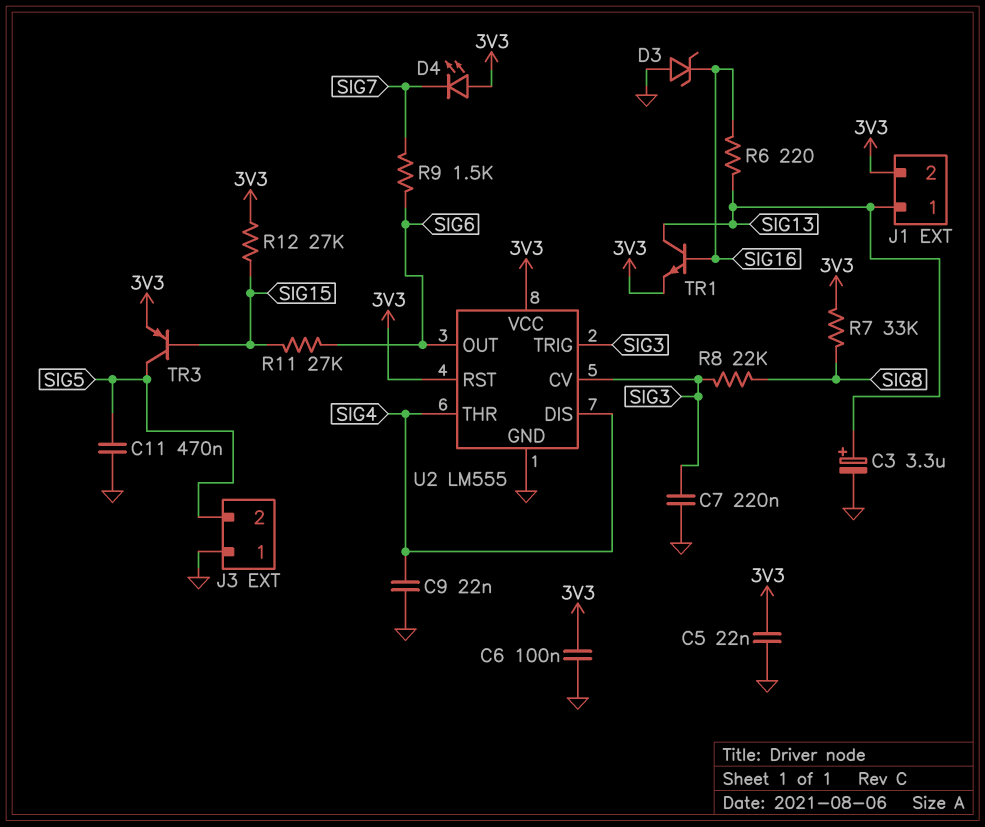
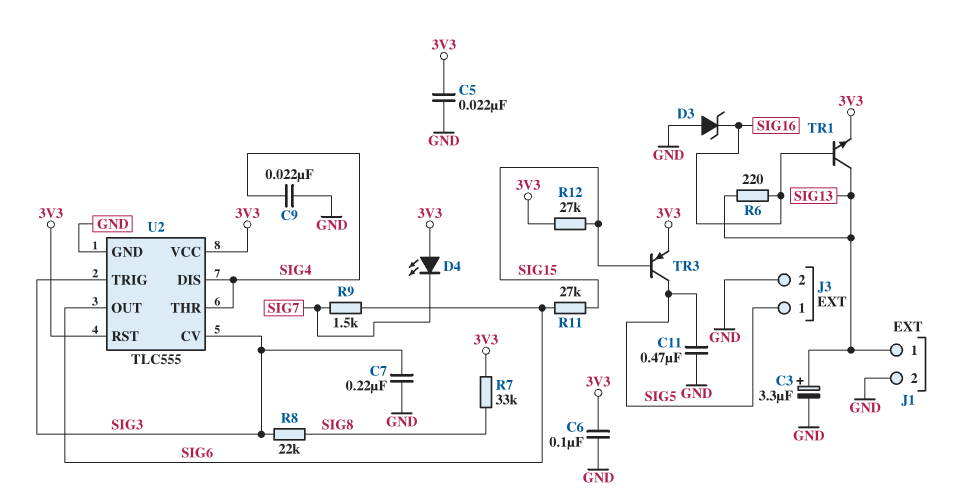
J1 pin 2: 3V3 -> GND
J3 pin 1: GND -> SIG5
J3 pin 2: SIG5 -> GND
U2: LM555 -> TLC555

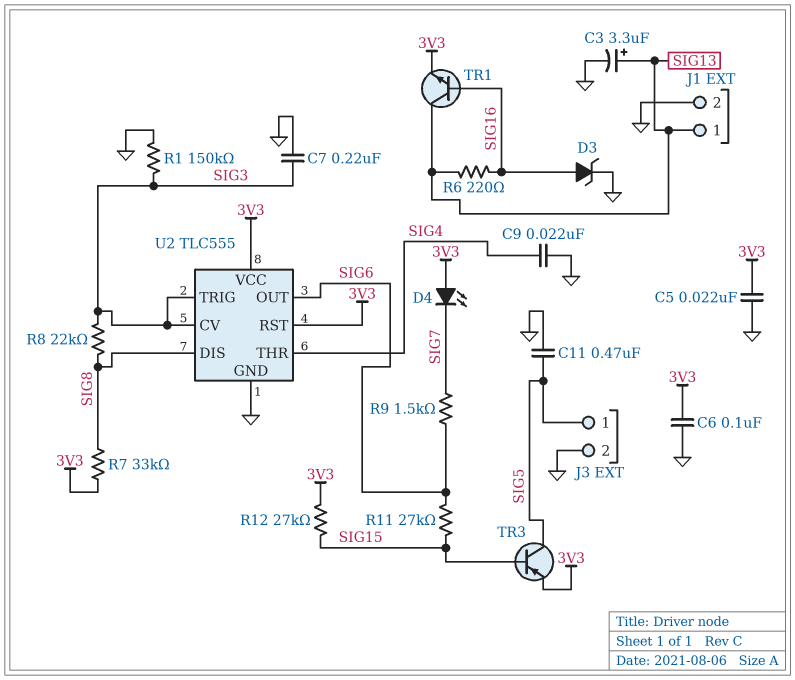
D3: zener (A GND, K SIG16) -> zener (A SIG16, K GND)
R1: none -> 150k (GND, SIG3)
U2 pin DIS: SIG4 -> SIG8

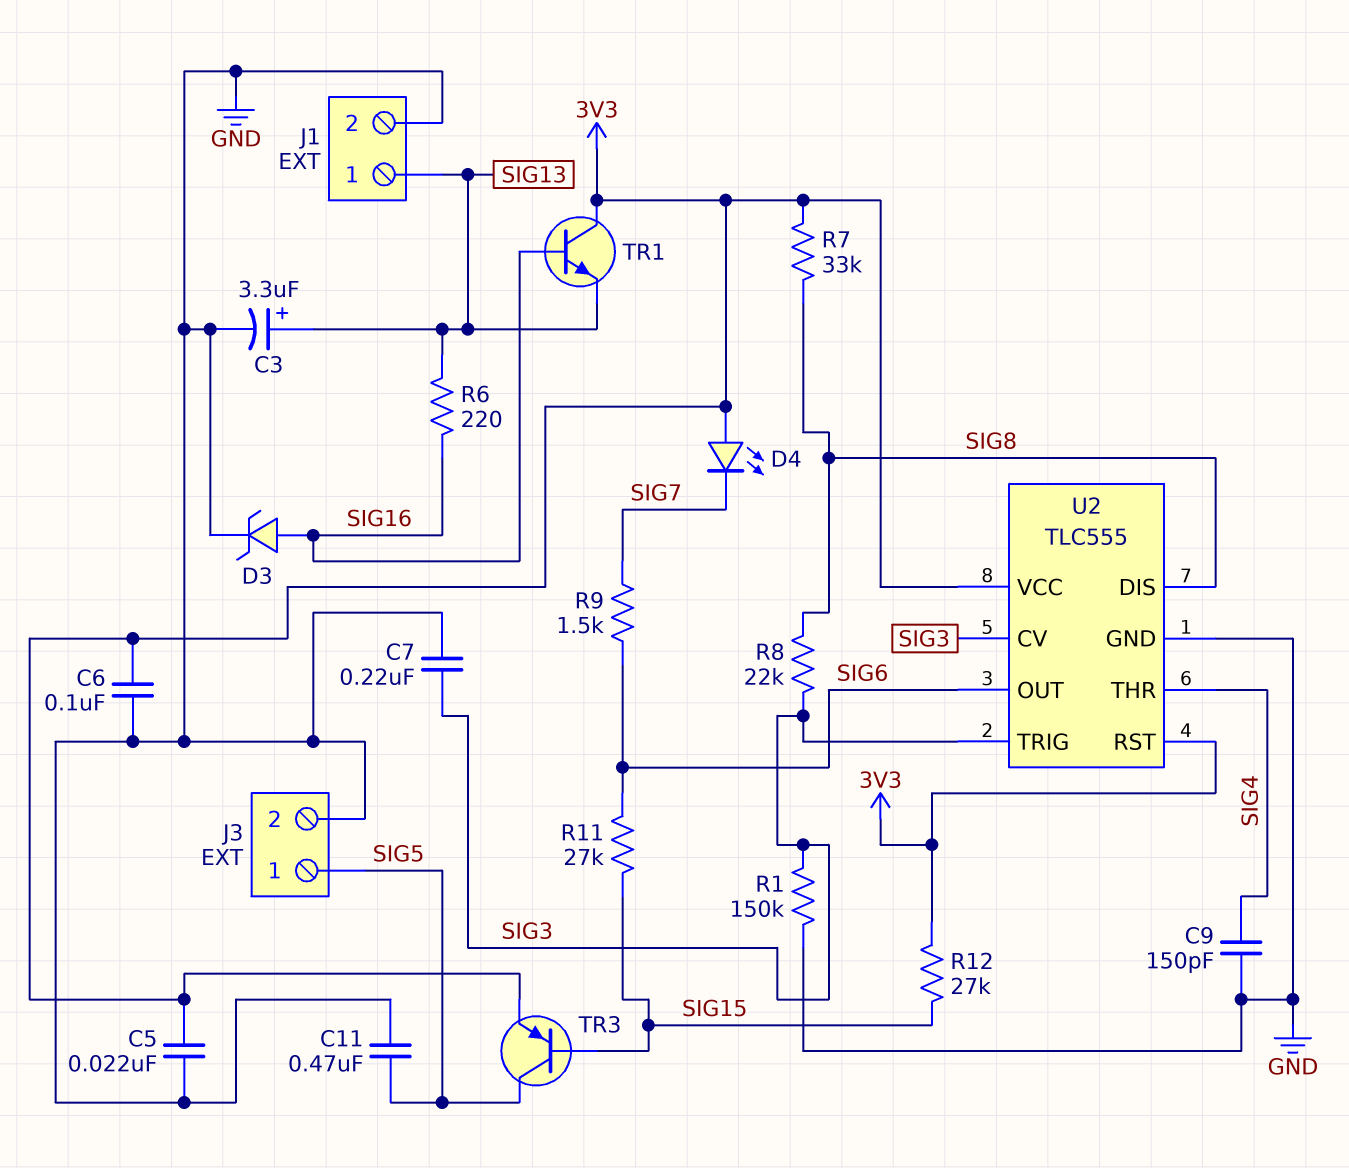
C9: 22nF (GND, SIG4) -> 150pF (GND, SIG4)
TR1: NPN (B SIG16, C SIG13, E 3V3) -> NPN (B SIG16, C 3V3, E SIG13)

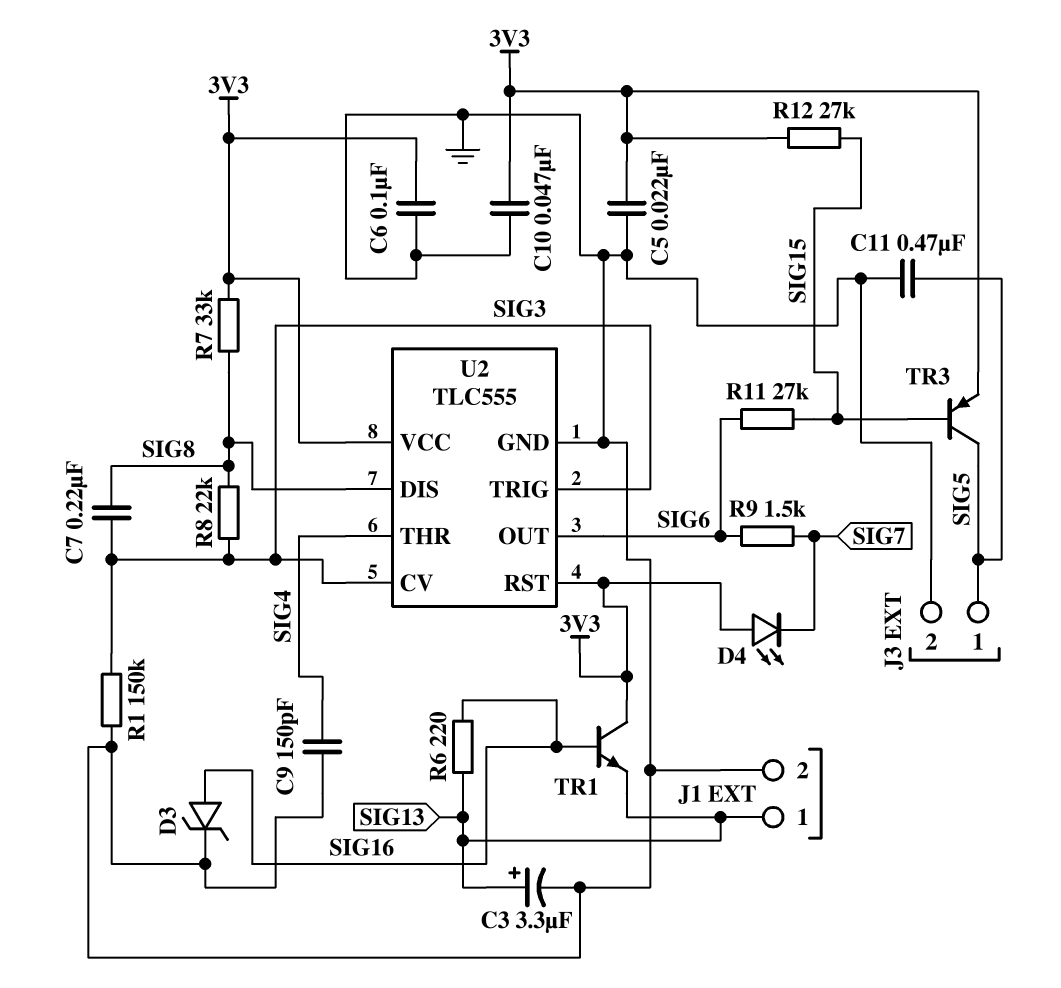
C7: 220nF (GND, SIG3) -> 220nF (SIG3, SIG8)
C10: none -> 47nF (3V3, GND)

